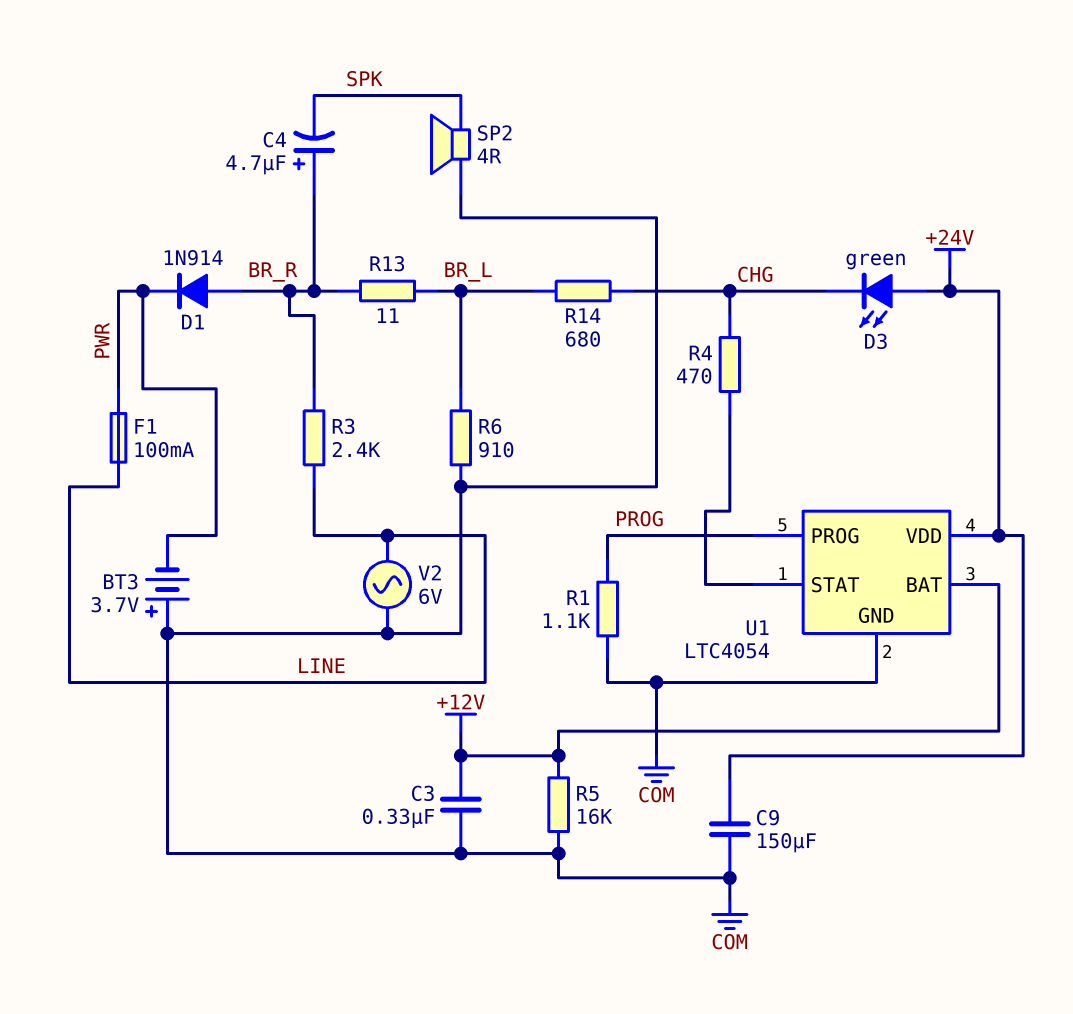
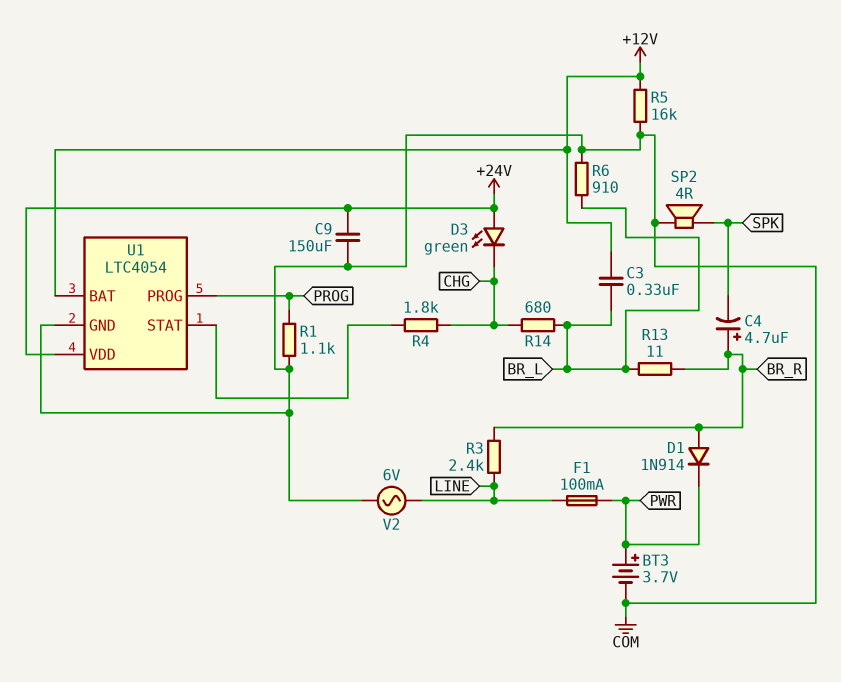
BT3: 3.7V (plus COM, minus PWR) -> 3.7V (plus PWR, minus COM)
C3: 330nF (+12V, COM) -> 330nF (+12V, BR_L)
R4: 470 (CHG, U1/STAT) -> 1.8k (CHG, U1/STAT)

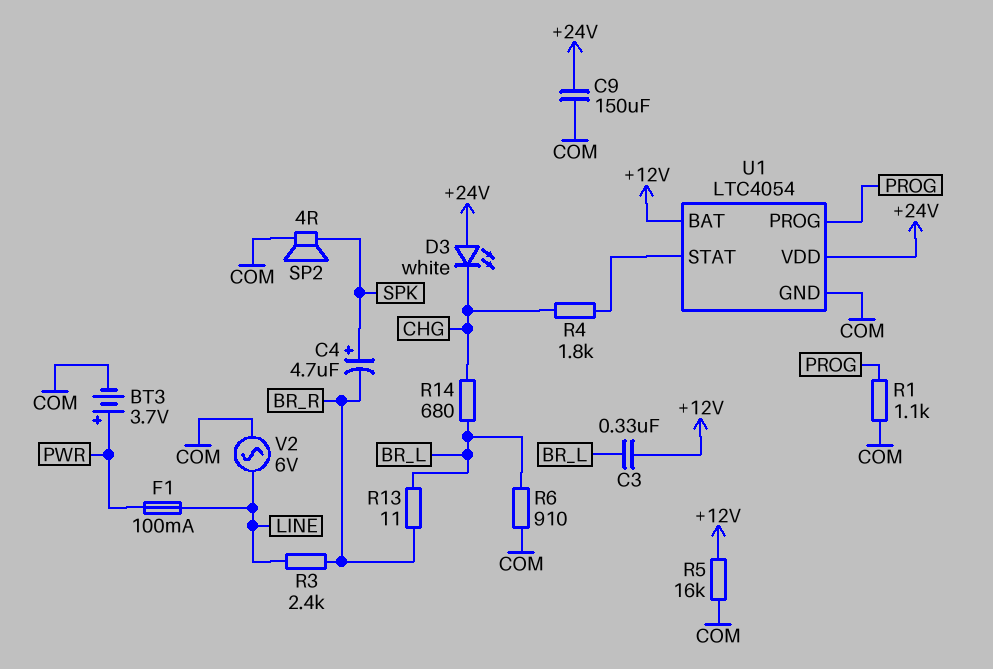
C4: 4.7uF (plus BR_R, minus SPK) -> 4.7uF (plus SPK, minus BR_R)
D1: diode 1N914 (A BR_R, K PWR) -> none
D3: LED green (A +24V, K CHG) -> LED white (A +24V, K CHG)

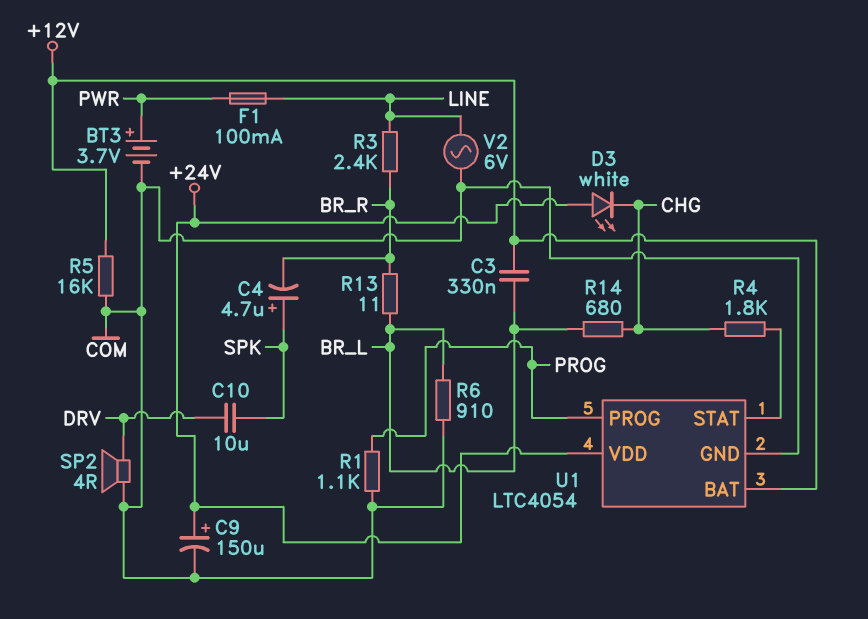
C9: 150uF (+24V, COM) -> 150uF (plus +24V, minus COM)
C10: none -> 10uF (DRV, SPK)
SP2: speaker 4R (COM, SPK) -> speaker 4R (COM, DRV)

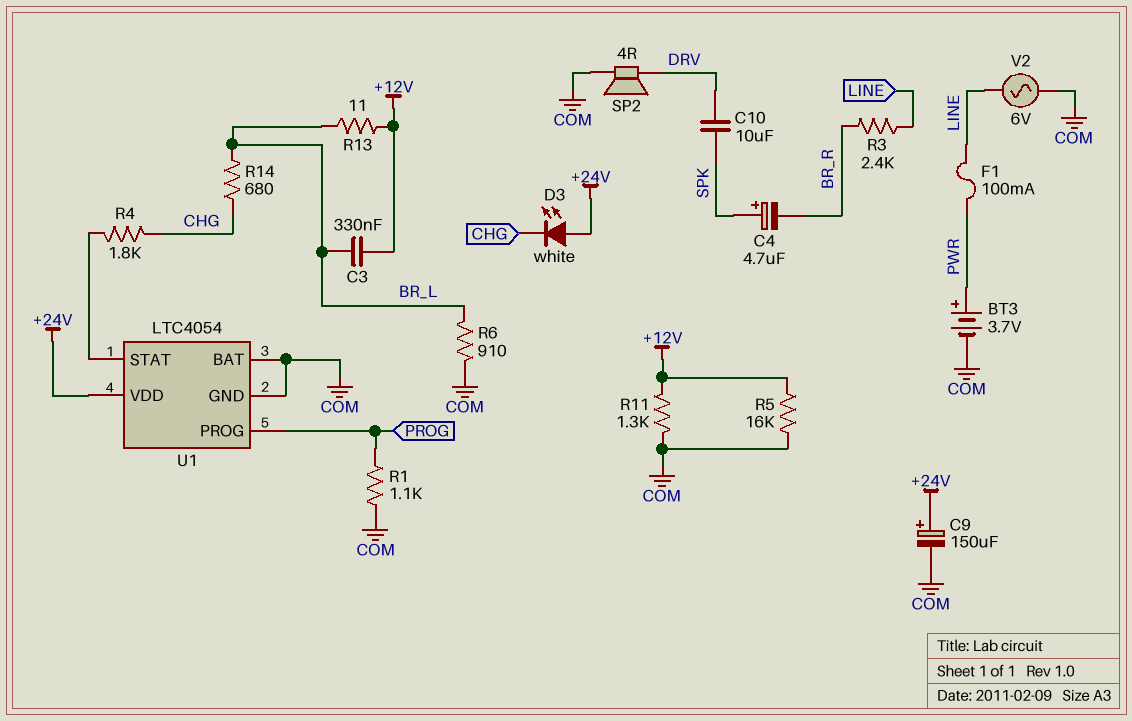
R11: none -> 1.3k (+12V, COM)
R13: 11 (BR_L, BR_R) -> 11 (+12V, BR_L)
U1 pin BAT: +12V -> COM

